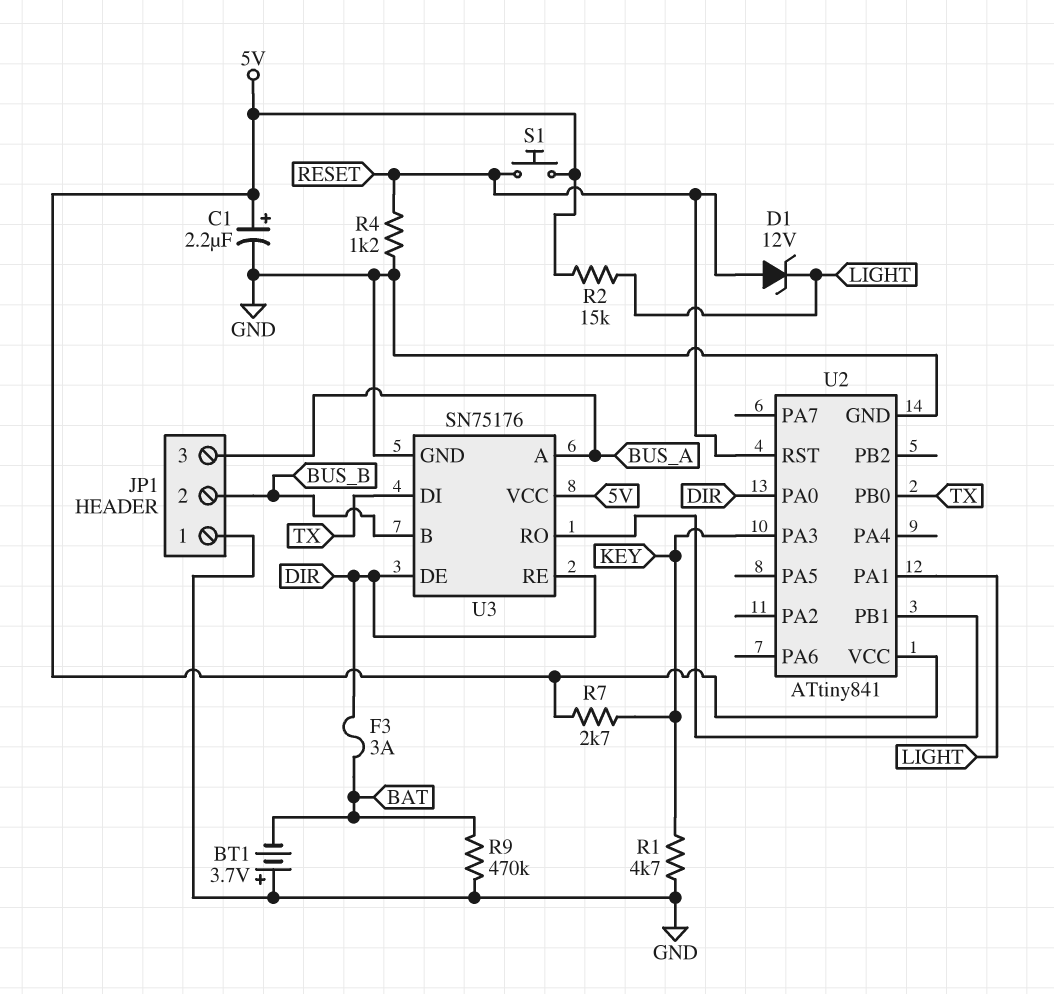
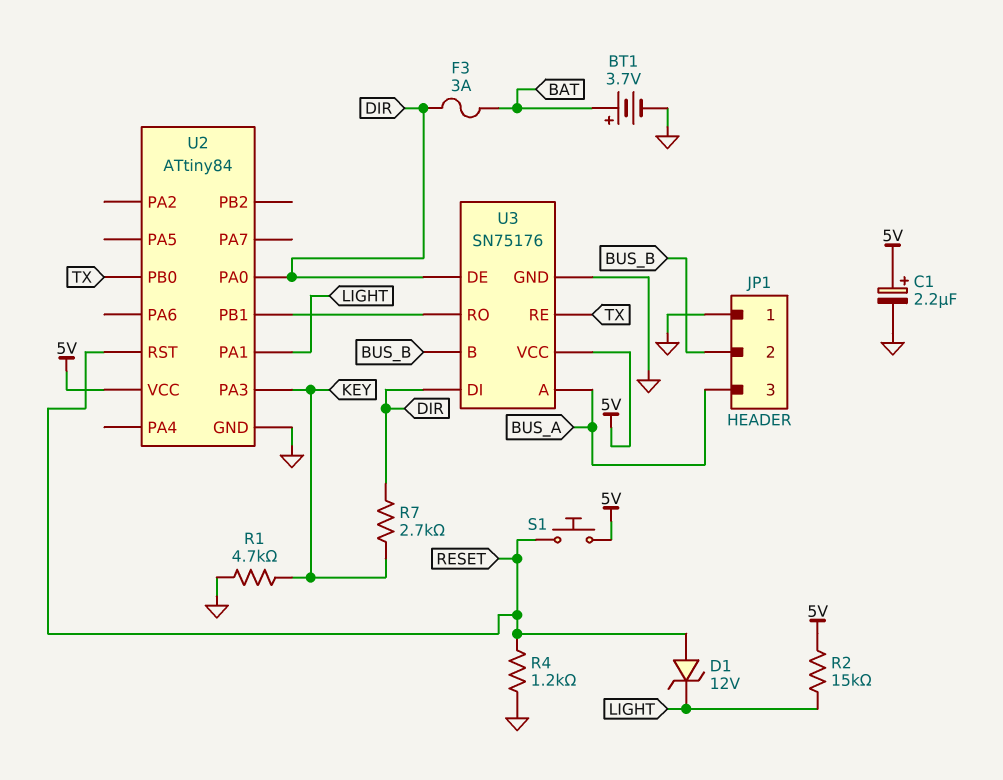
BT1: 3.7V (plus GND, minus BAT) -> 3.7V (plus BAT, minus GND)
R7: 2.7k (5V, KEY) -> 2.7k (DIR, KEY)
R9: 470k (BAT, GND) -> none
U2: ATtiny841 -> ATtiny84
U3 pin DI: TX -> DIR
U3 pin RE: DIR -> TX

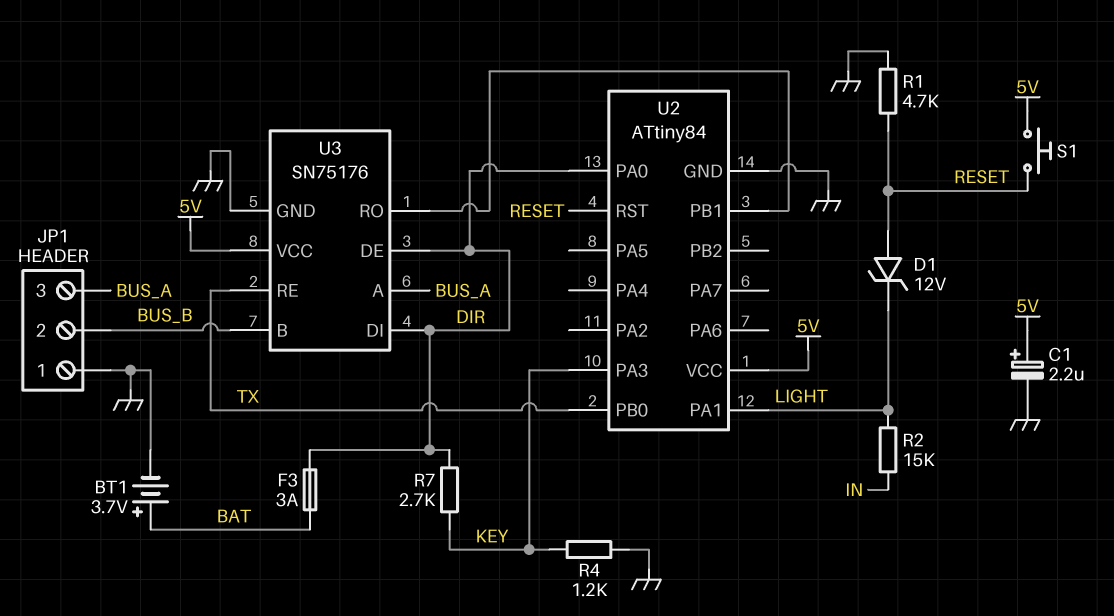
R1: 4.7k (GND, KEY) -> 4.7k (GND, RESET)
R2: 15k (5V, LIGHT) -> 15k (IN, LIGHT)
R4: 1.2k (GND, RESET) -> 1.2k (GND, KEY)

